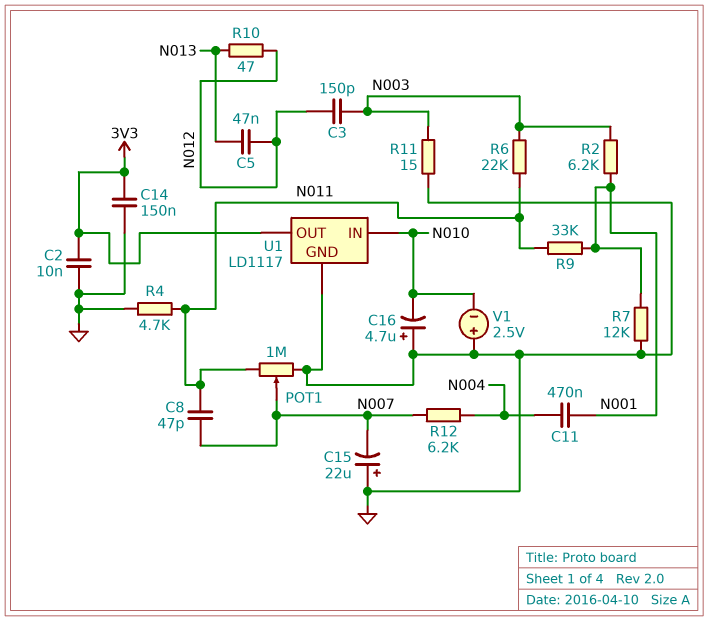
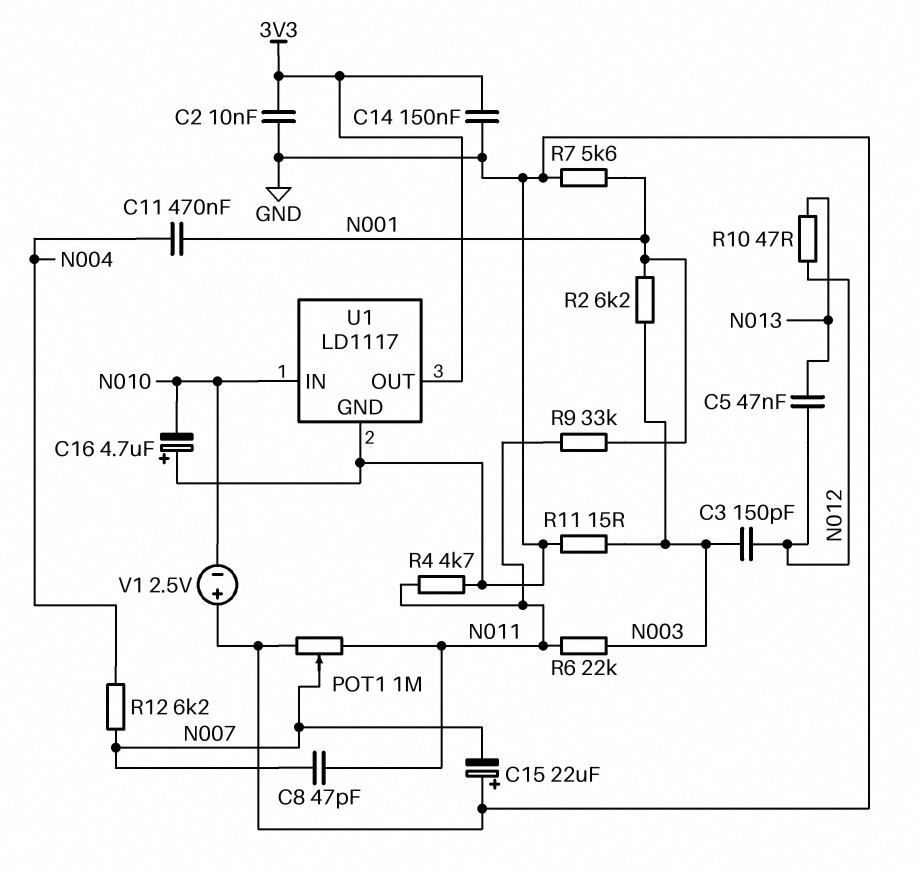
R7: 12k (GND, N001) -> 5.6k (GND, N001)

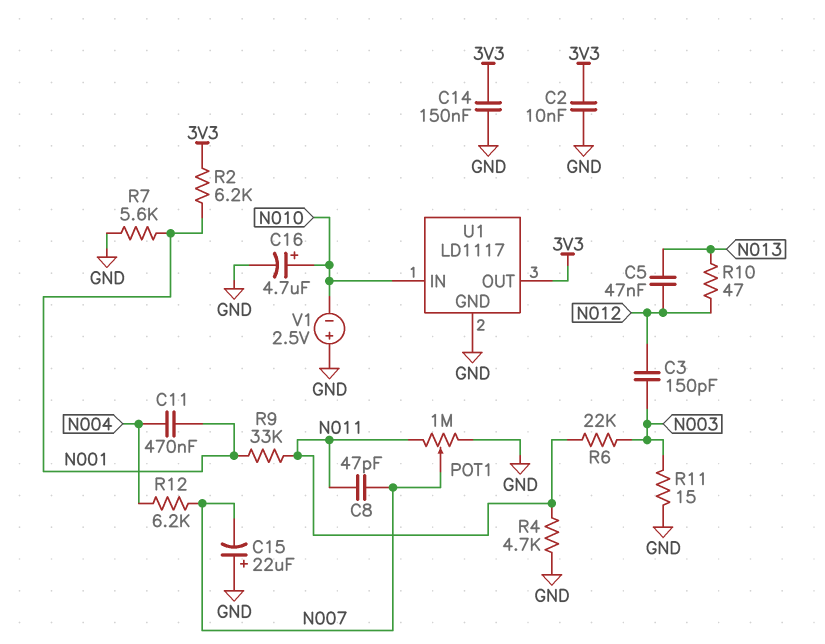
C16: 4.7uF (plus GND, minus N010) -> 4.7uF (plus N010, minus GND)
R2: 6.2k (N001, N003) -> 6.2k (3V3, N001)

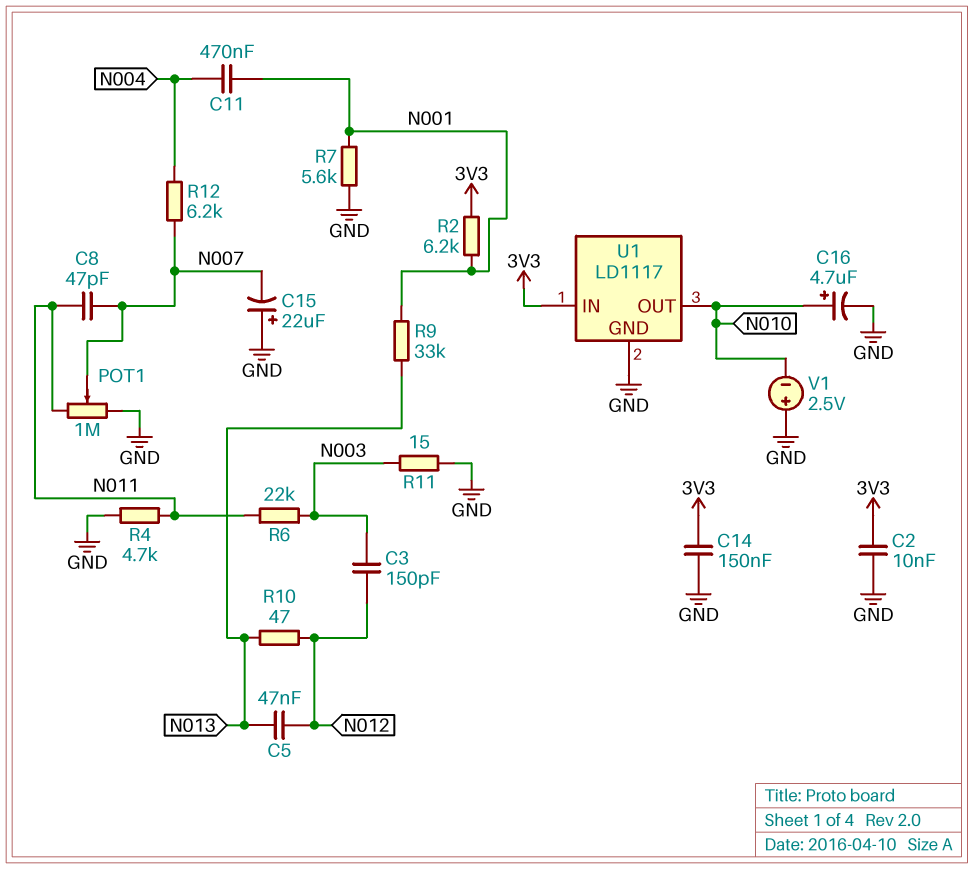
R9: 33k (N001, N011) -> 33k (N001, N013)
U1 pin IN: N010 -> 3V3
U1 pin OUT: 3V3 -> N010

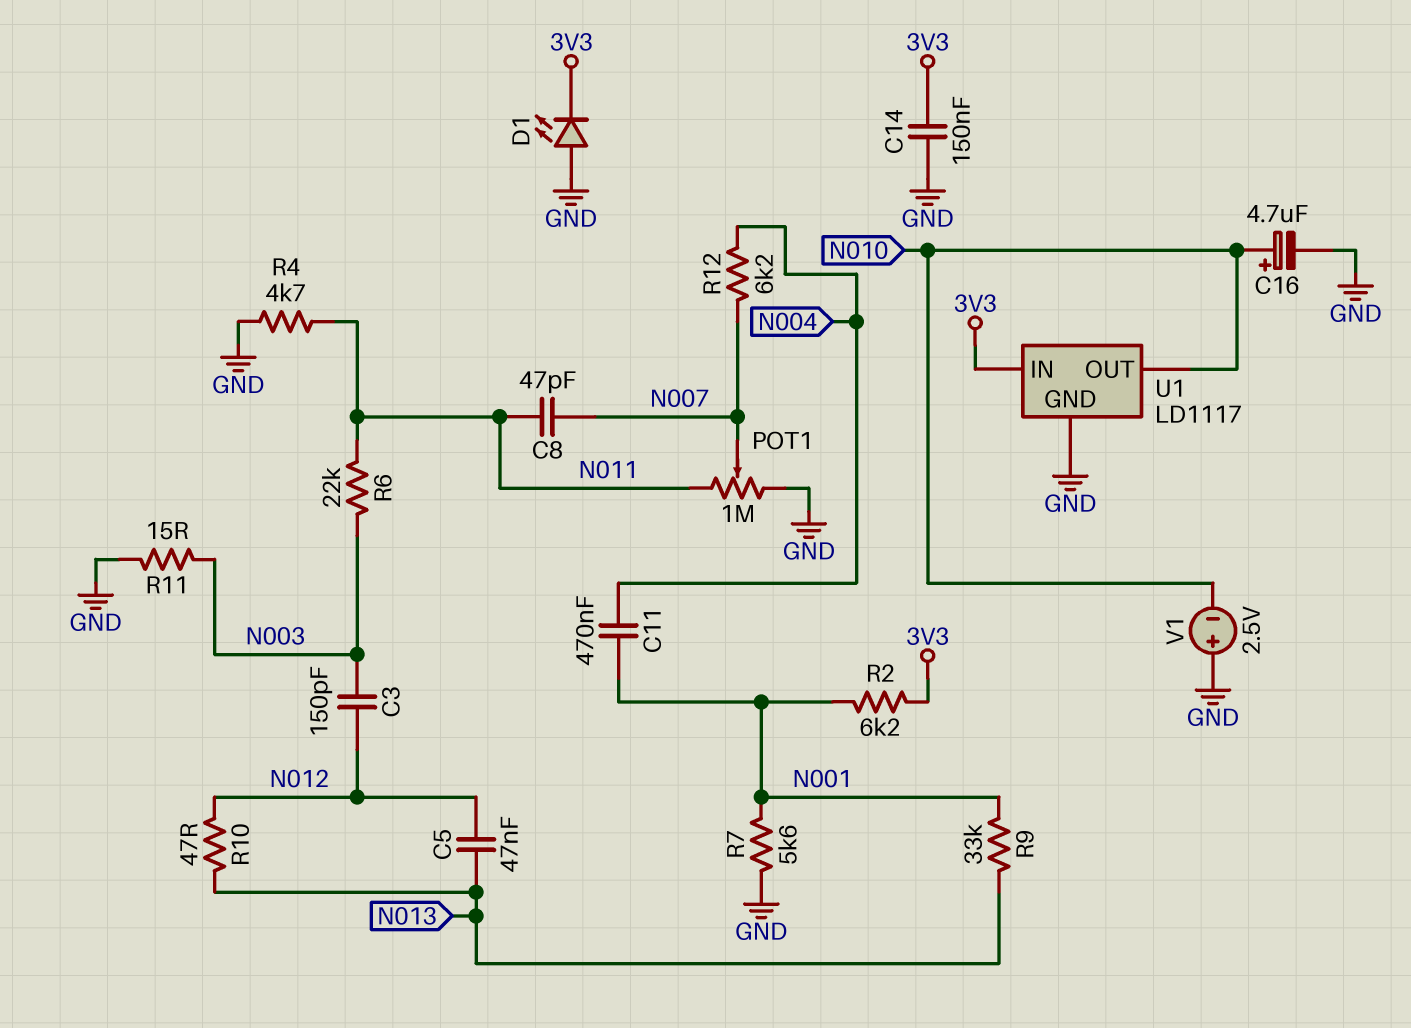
C2: 10nF (3V3, GND) -> none
C15: 22uF (plus GND, minus N007) -> none
D1: none -> LED (A GND, K 3V3)

